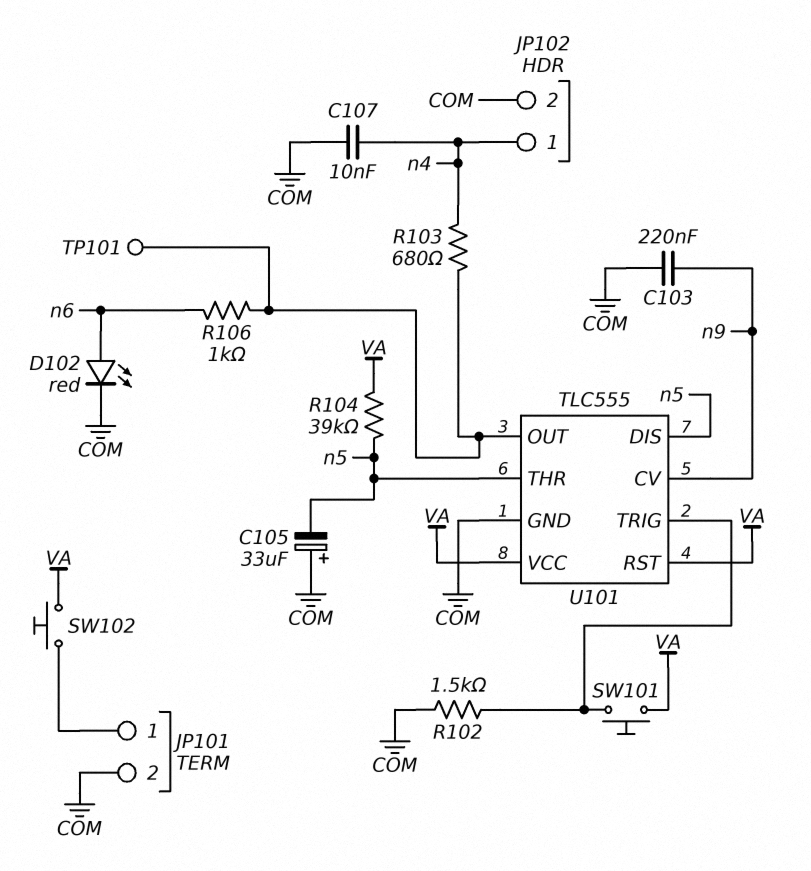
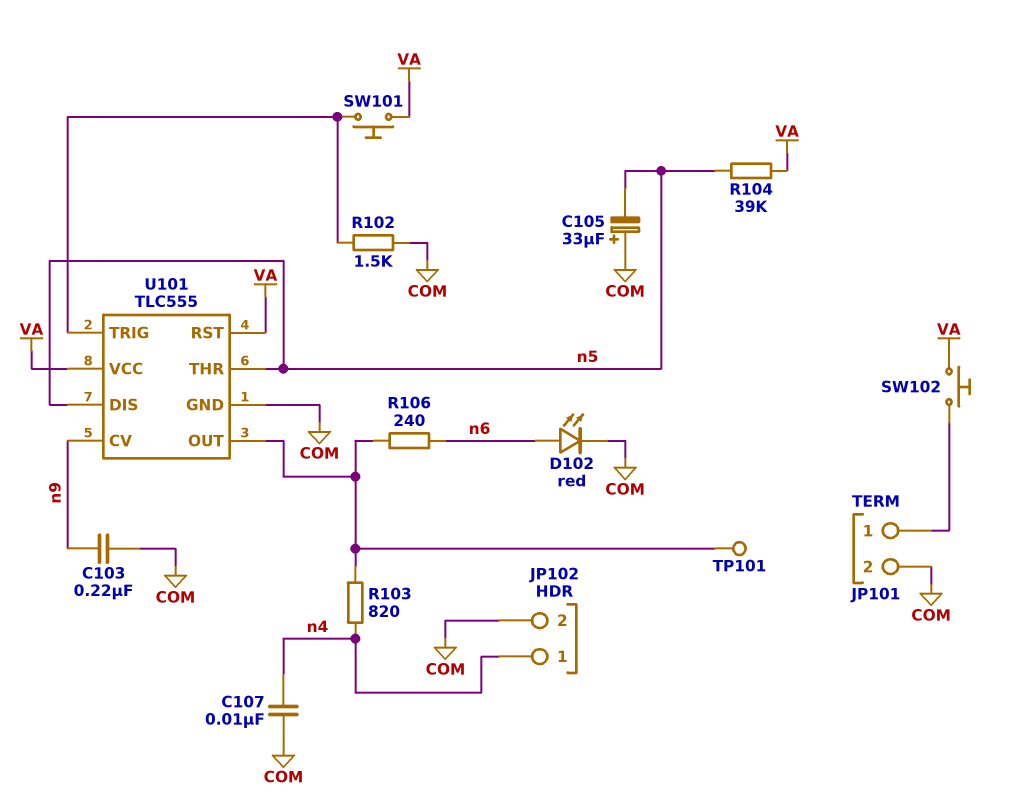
R103: 680 (U101/OUT, n4) -> 820 (U101/OUT, n4)
R106: 1k (U101/OUT, n6) -> 240 (U101/OUT, n6)

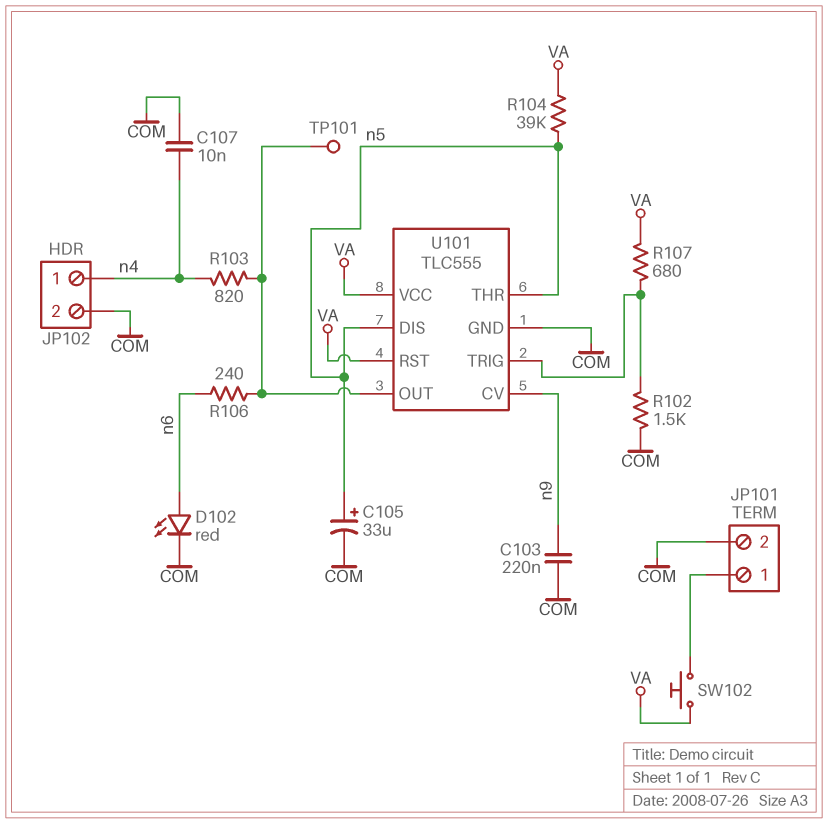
C105: 33uF (plus COM, minus n5) -> 33uF (plus n5, minus COM)
R107: none -> 680 (U101/TRIG, VA)
SW101: button (U101/TRIG, VA) -> none

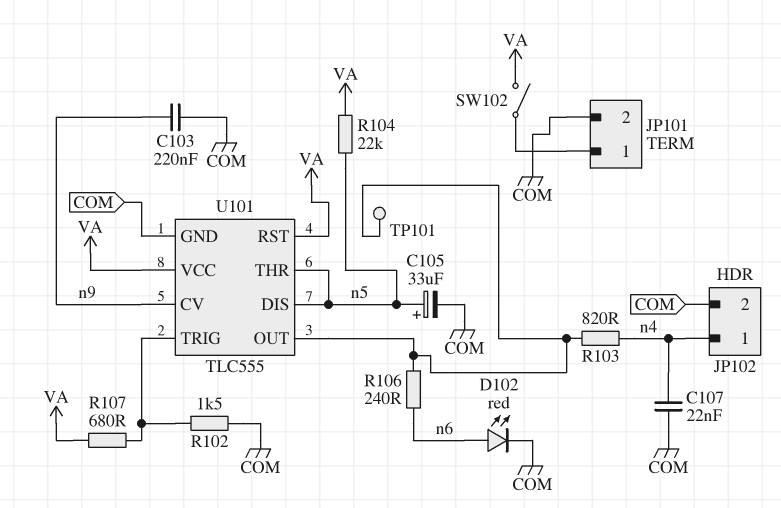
C107: 10nF (COM, n4) -> 22nF (COM, n4)
R104: 39k (VA, n5) -> 22k (VA, n5)
SW102: button (JP101/1, VA) -> switch (JP101/1, VA)

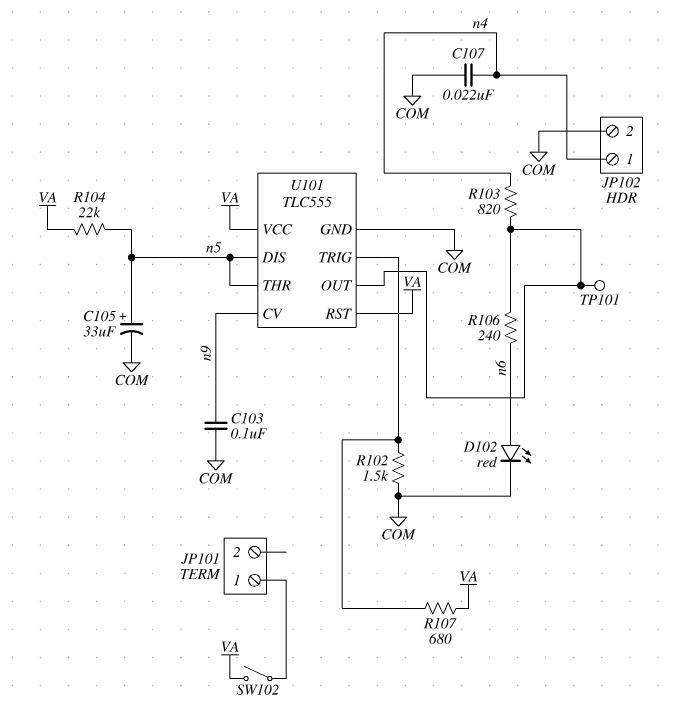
C103: 220nF (COM, n9) -> 100nF (COM, n9)
JP101 pin 2: COM -> none

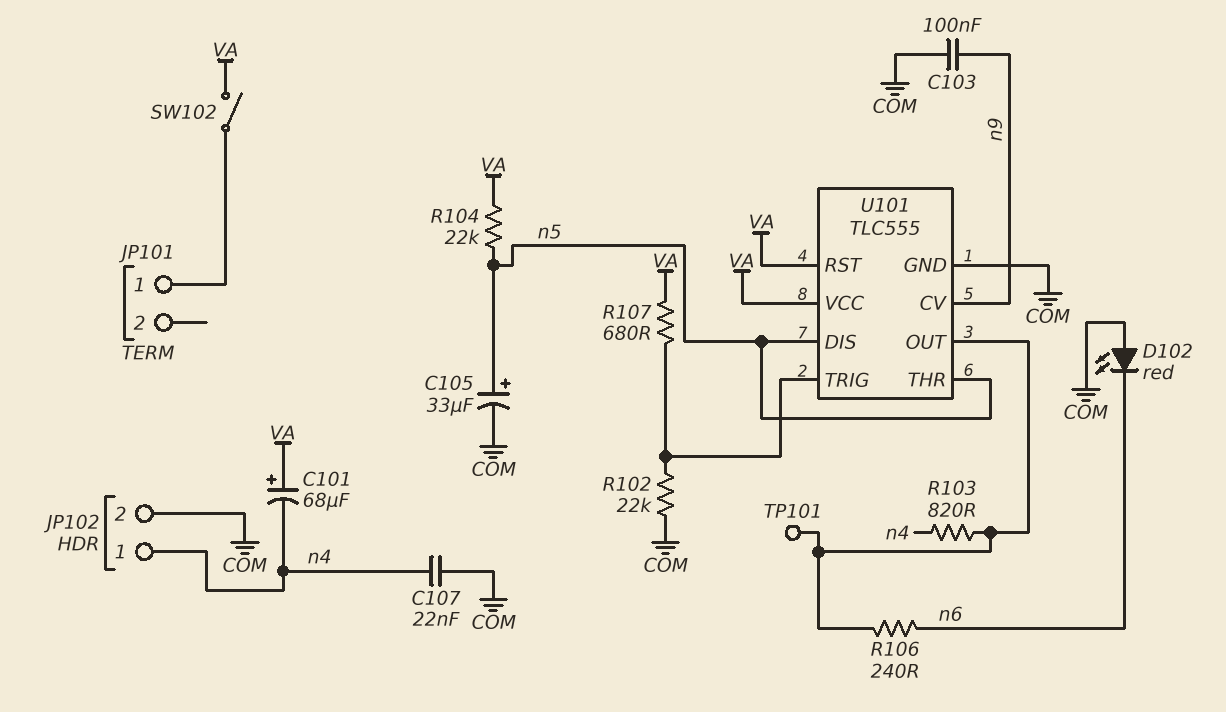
C101: none -> 68uF (plus VA, minus n4)
D102: LED red (A n6, K COM) -> LED red (A COM, K n6)
R102: 1.5k (COM, U101/TRIG) -> 22k (COM, U101/TRIG)

